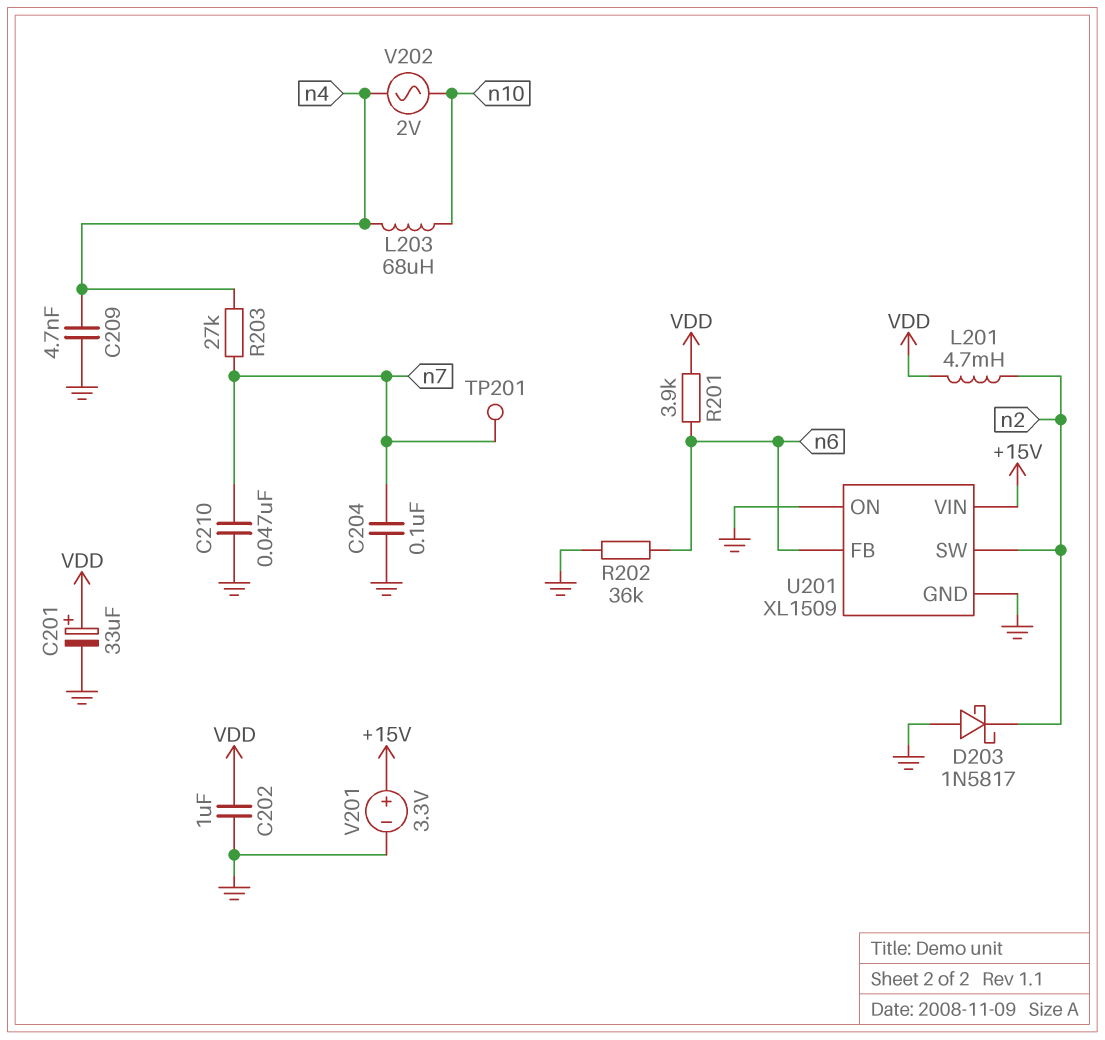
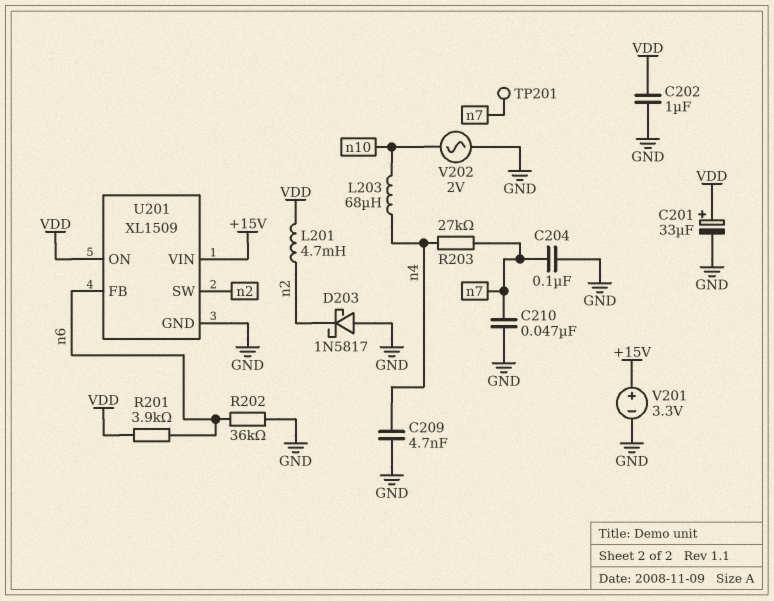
U201 pin ON: GND -> VDD
V202: AC 2V (n4, n10) -> AC 2V (GND, n10)

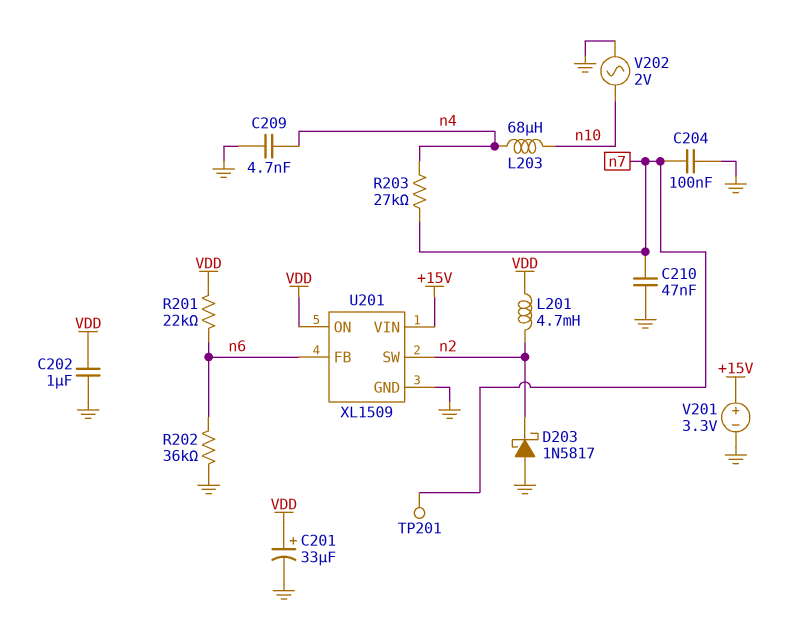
R201: 3.9k (VDD, n6) -> 22k (VDD, n6)

